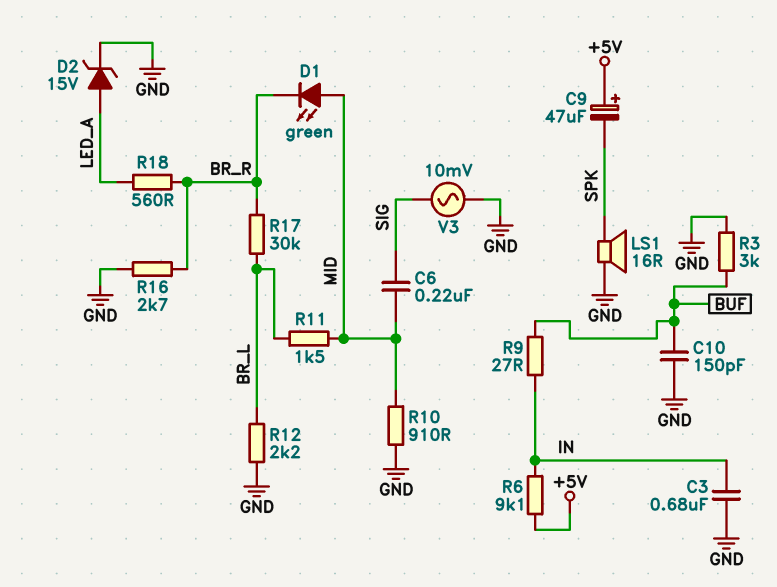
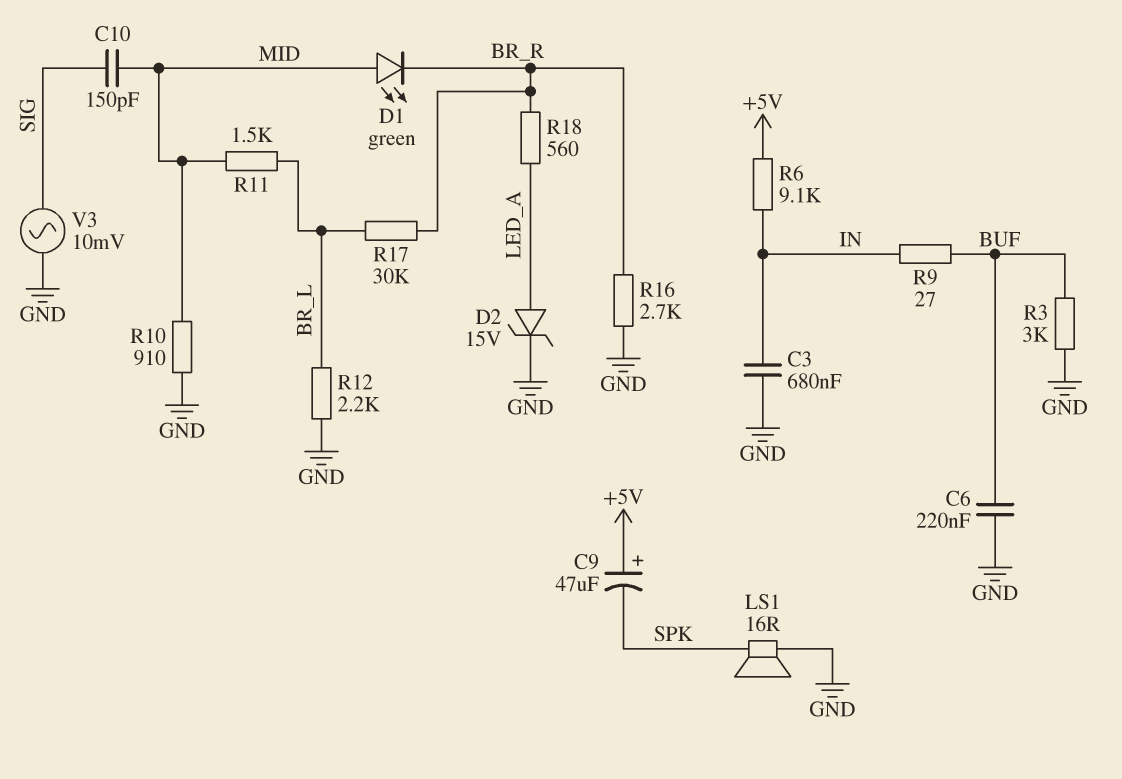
C6: 220nF (MID, SIG) -> 220nF (BUF, GND)
C10: 150pF (BUF, GND) -> 150pF (MID, SIG)

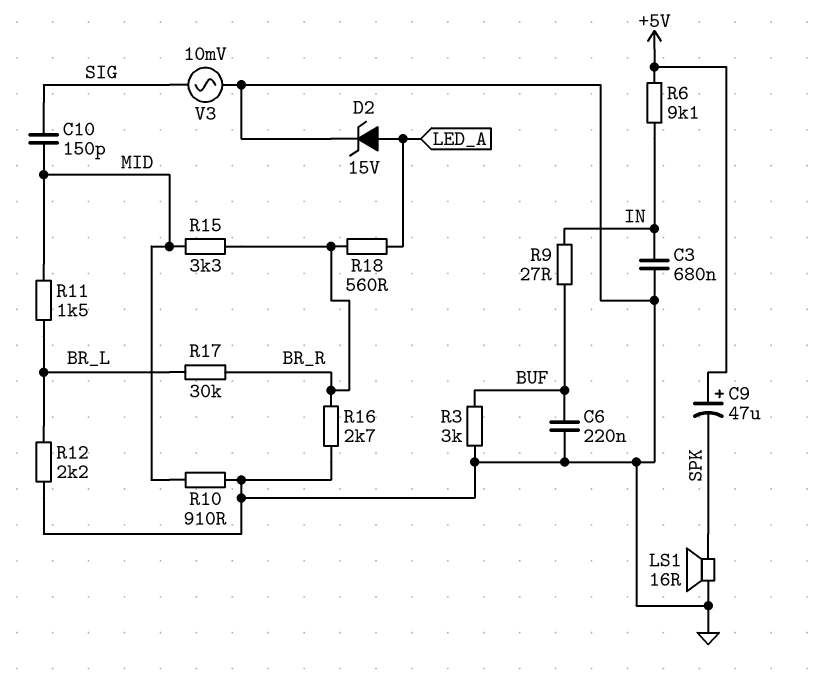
D1: LED green (A MID, K BR_R) -> none
R15: none -> 3.3k (BR_R, MID)

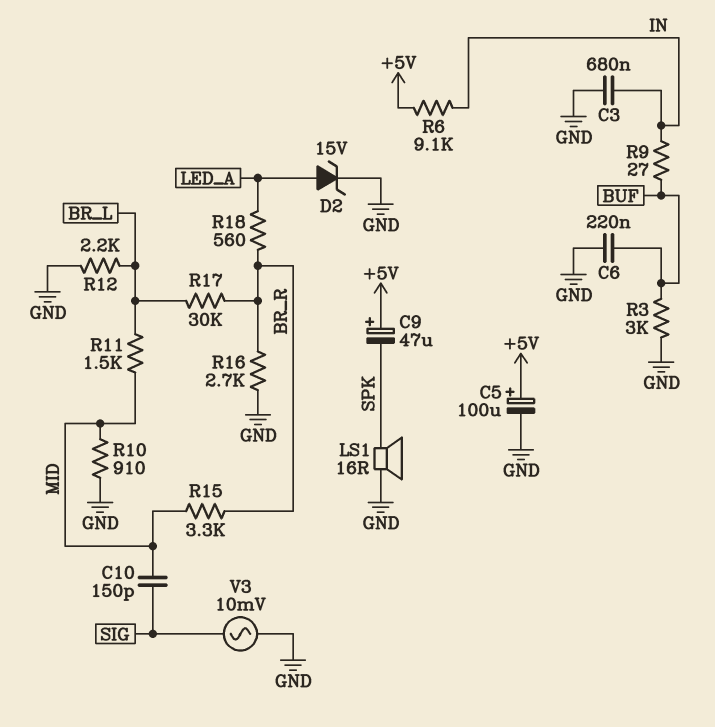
C5: none -> 100uF (plus +5V, minus GND)

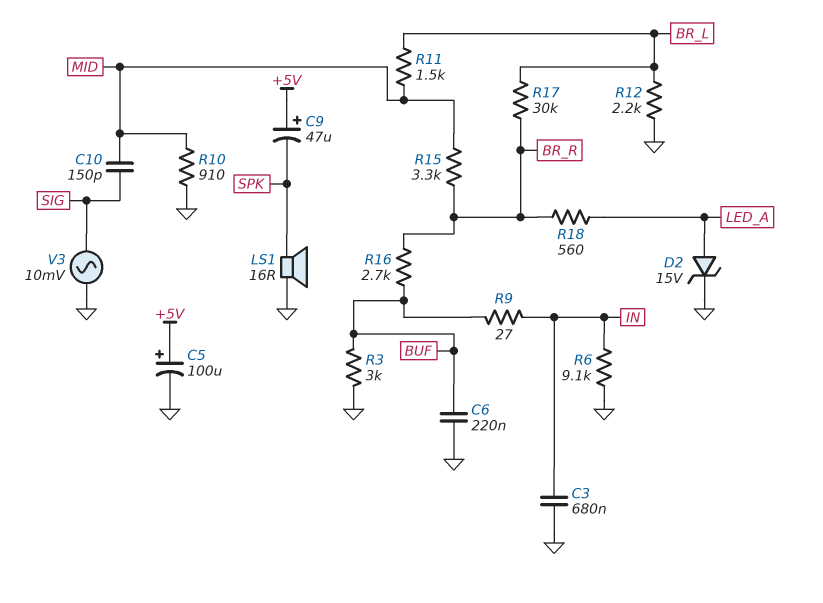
R6: 9.1k (+5V, IN) -> 9.1k (GND, IN)
R16: 2.7k (BR_R, GND) -> 2.7k (BR_R, BUF)

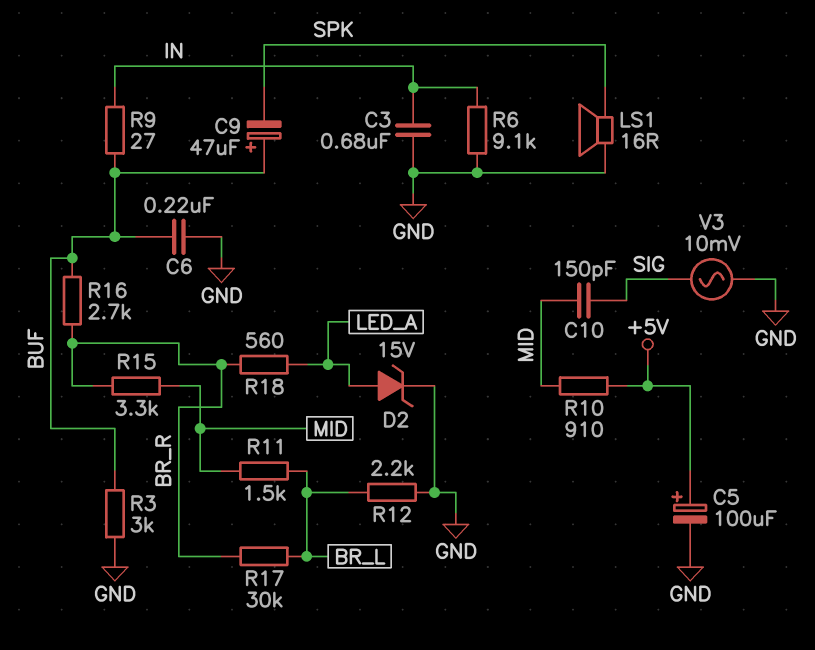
C9: 47uF (plus +5V, minus SPK) -> 47uF (plus BUF, minus SPK)
R10: 910 (GND, MID) -> 910 (+5V, MID)

